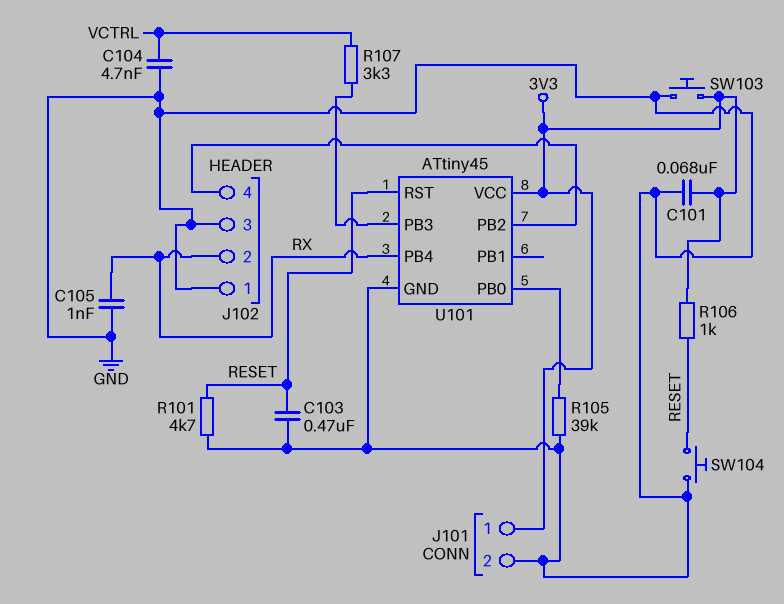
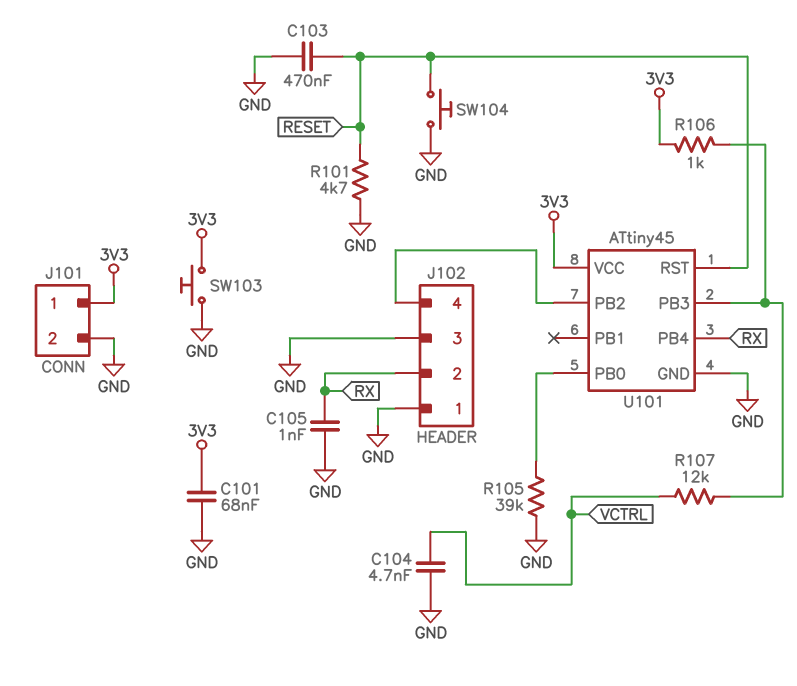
R106: 1k (3V3, RESET) -> 1k (3V3, U101/PB3)
R107: 3.3k (U101/PB3, VCTRL) -> 12k (U101/PB3, VCTRL)

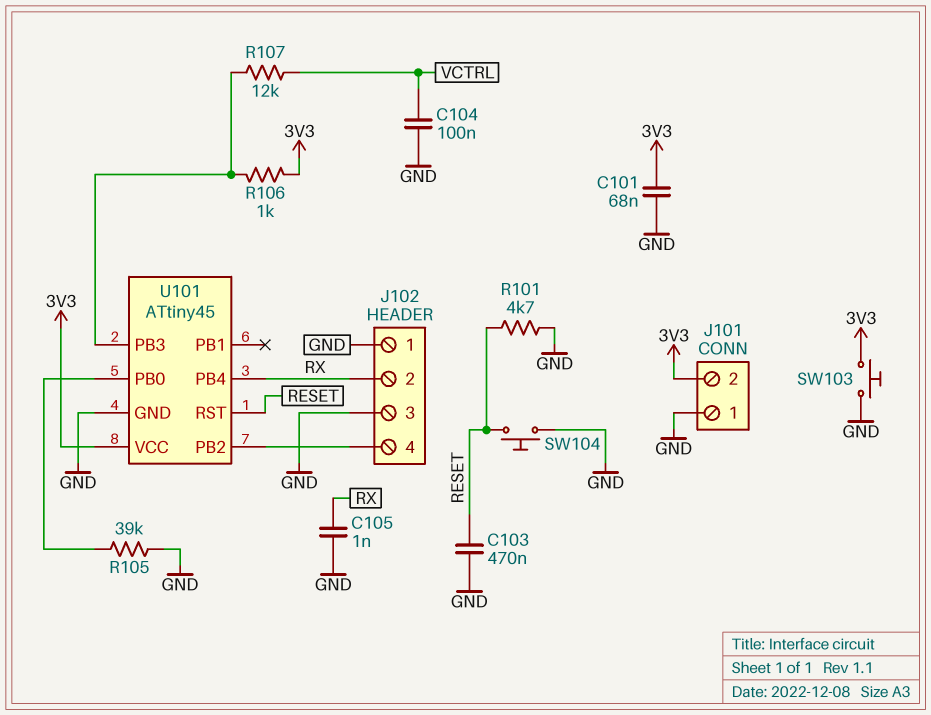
C104: 4.7nF (GND, VCTRL) -> 100nF (GND, VCTRL)
J101 pin 1: 3V3 -> GND
J101 pin 2: GND -> 3V3

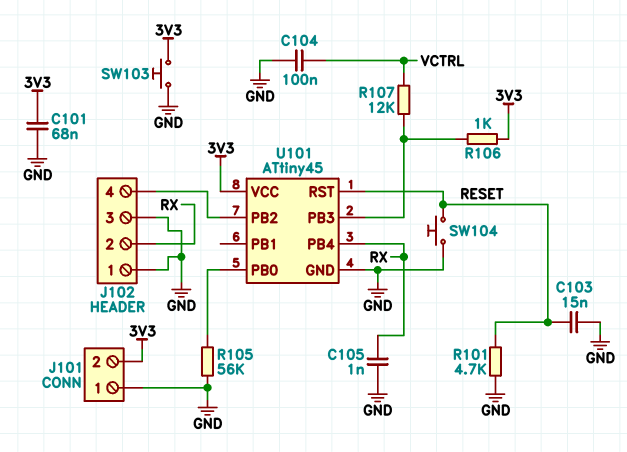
C103: 470nF (GND, RESET) -> 15nF (GND, RESET)
R105: 39k (GND, U101/PB0) -> 56k (GND, U101/PB0)

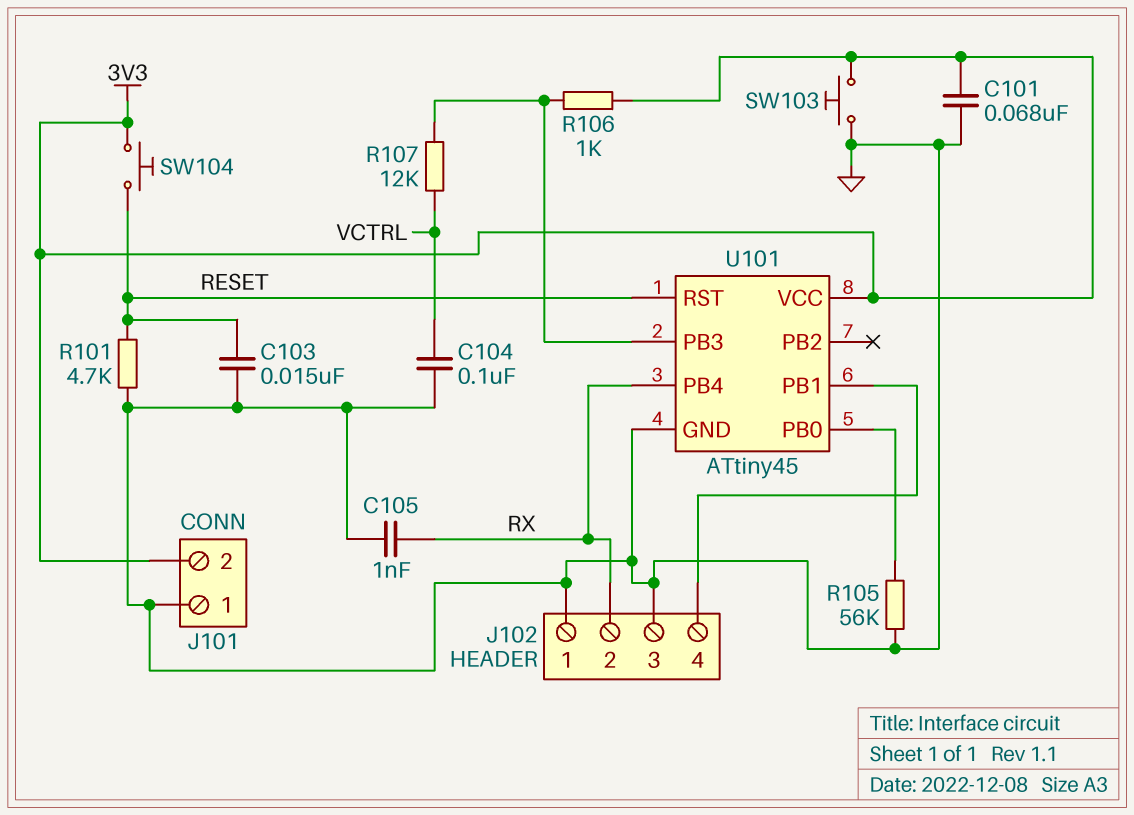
SW104: button (GND, RESET) -> button (3V3, RESET)
U101 pin PB1: none -> J102/4
U101 pin PB2: J102/4 -> none

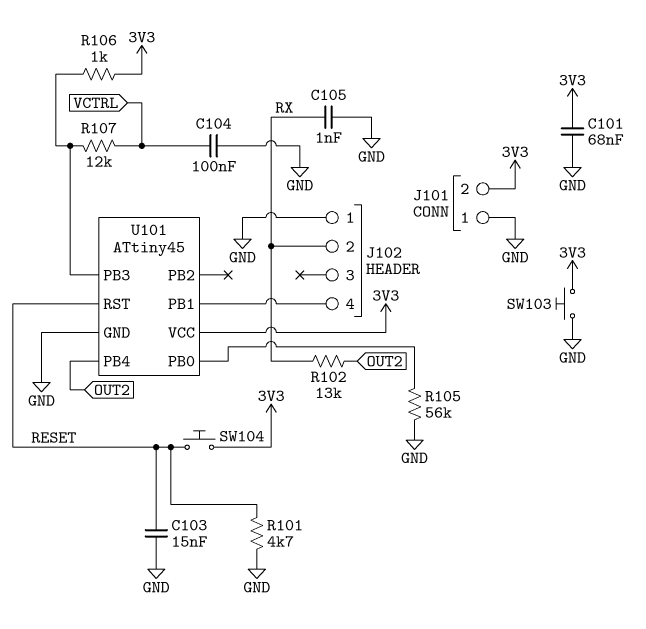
J102 pin 3: GND -> none
R102: none -> 13k (OUT2, RX)
U101 pin PB4: RX -> OUT2

